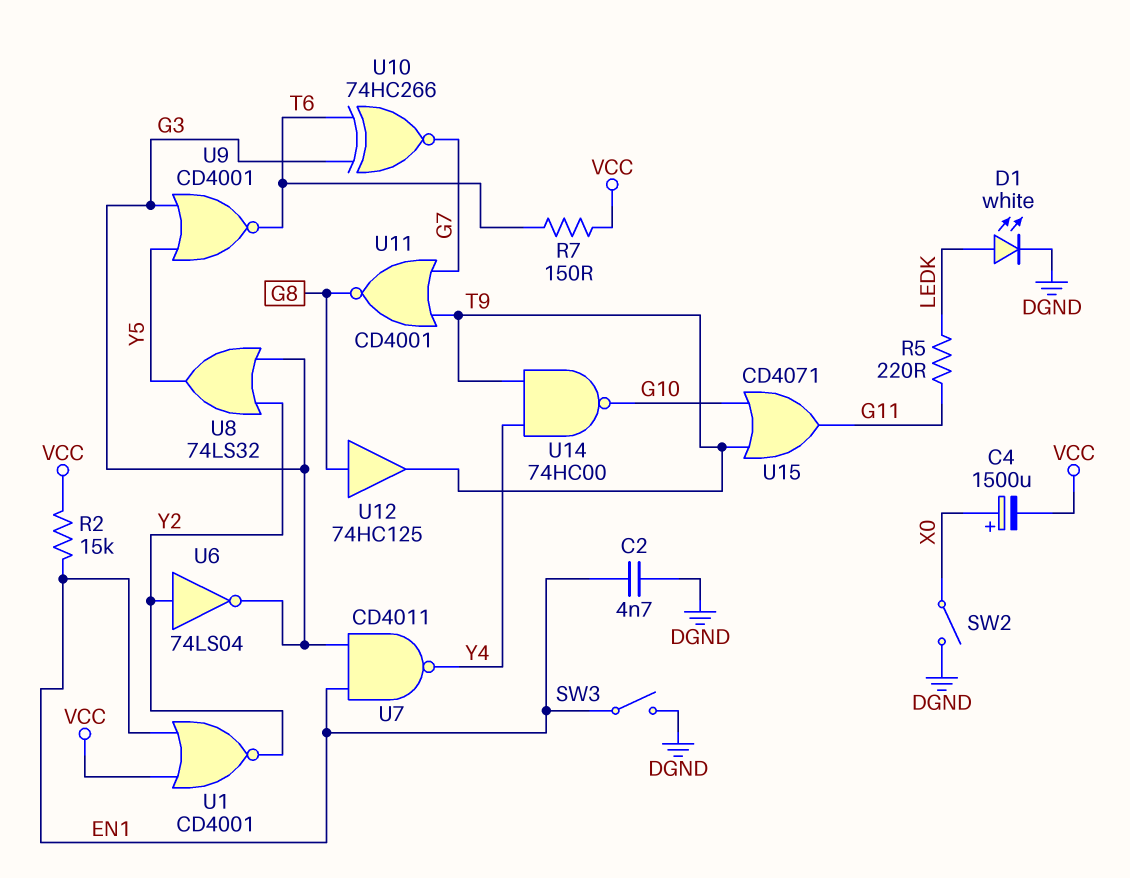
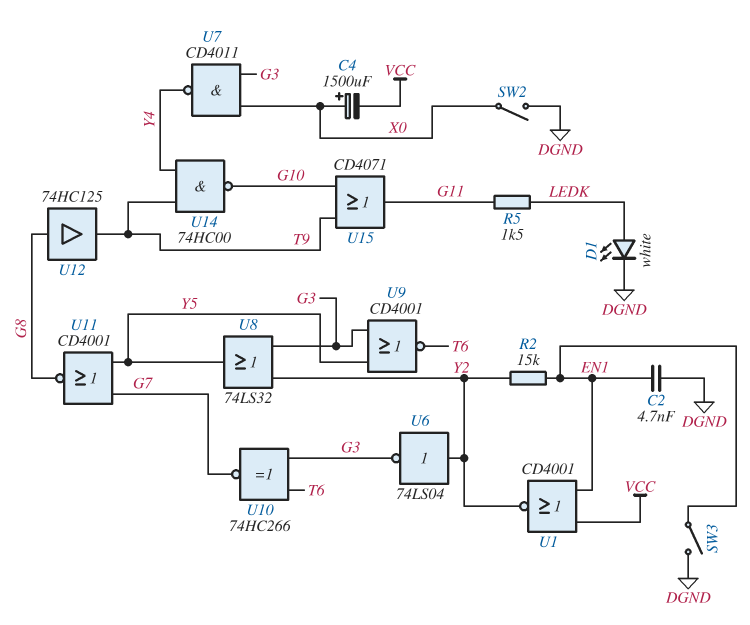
R2: 15k (EN1, VCC) -> 15k (EN1, Y2)
R5: 220 (G11, LEDK) -> 1.5k (G11, LEDK)
R7: 150 (T6, VCC) -> none
U7: NAND CD4011 (in EN1, in G3, out Y4) -> NAND CD4011 (in G3, in X0, out Y4)
U11: NOR CD4001 (in G7, in T9, out G8) -> NOR CD4001 (in G7, in Y5, out G8)

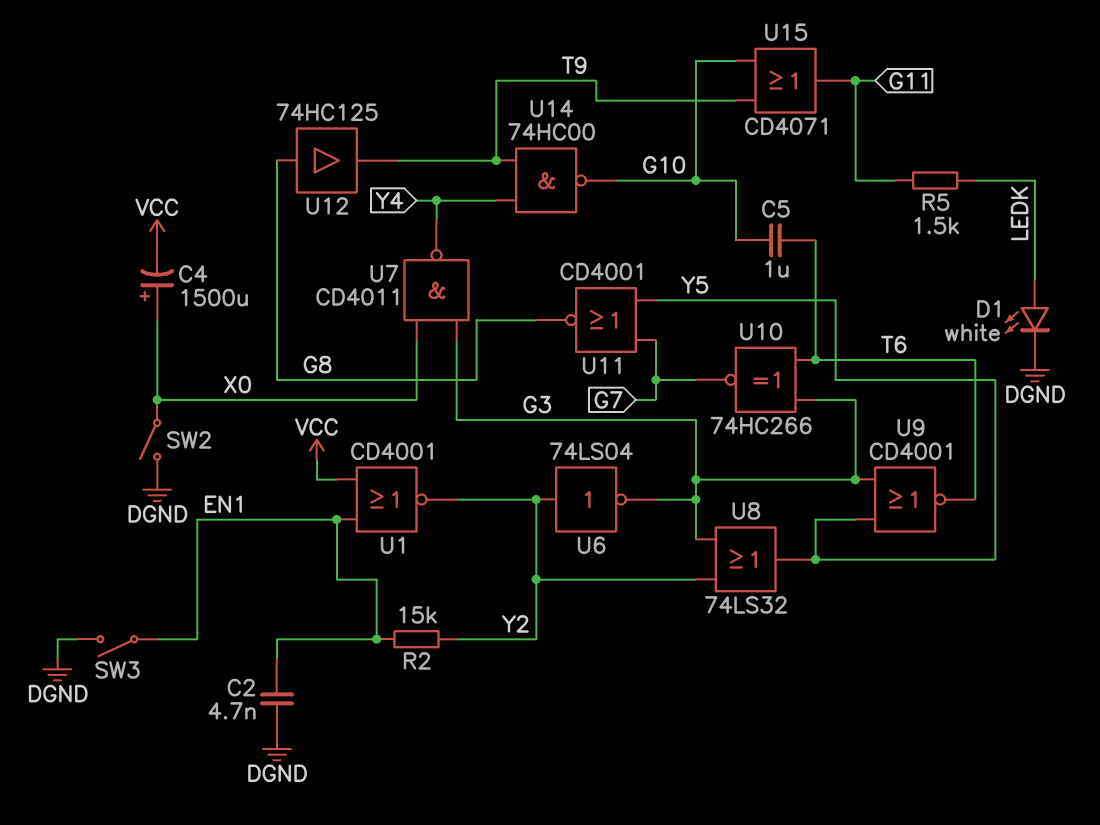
C5: none -> 1uF (G10, T6)

